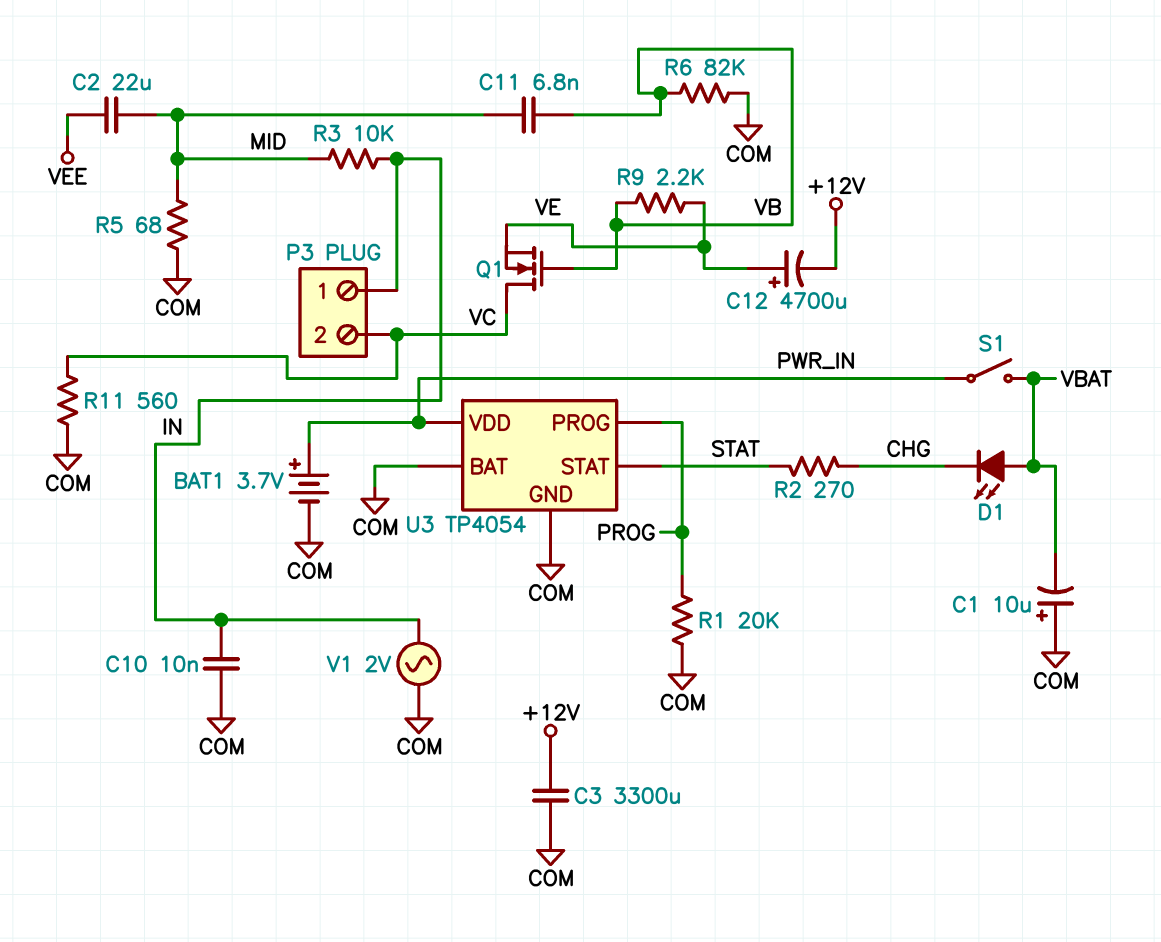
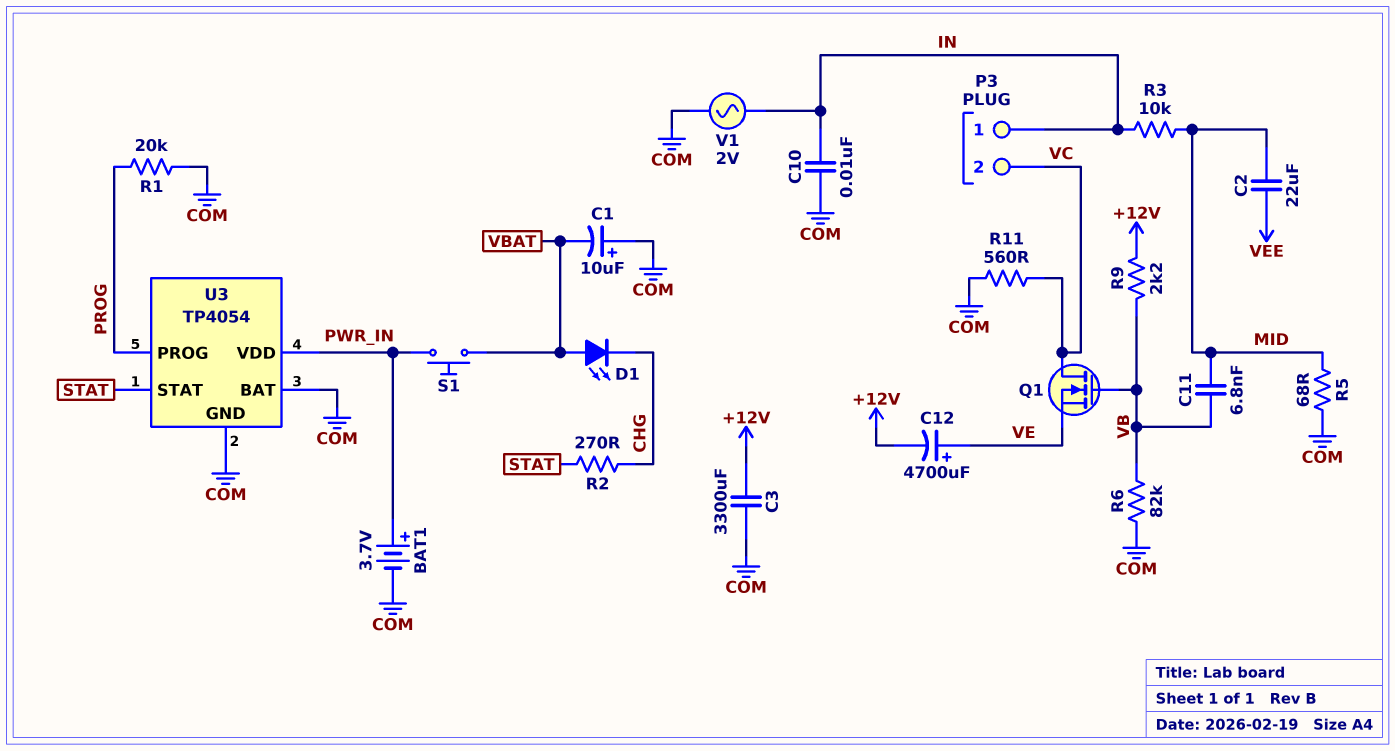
R9: 2.2k (VB, VE) -> 2.2k (+12V, VB)
S1: switch (PWR_IN, VBAT) -> button (PWR_IN, VBAT)

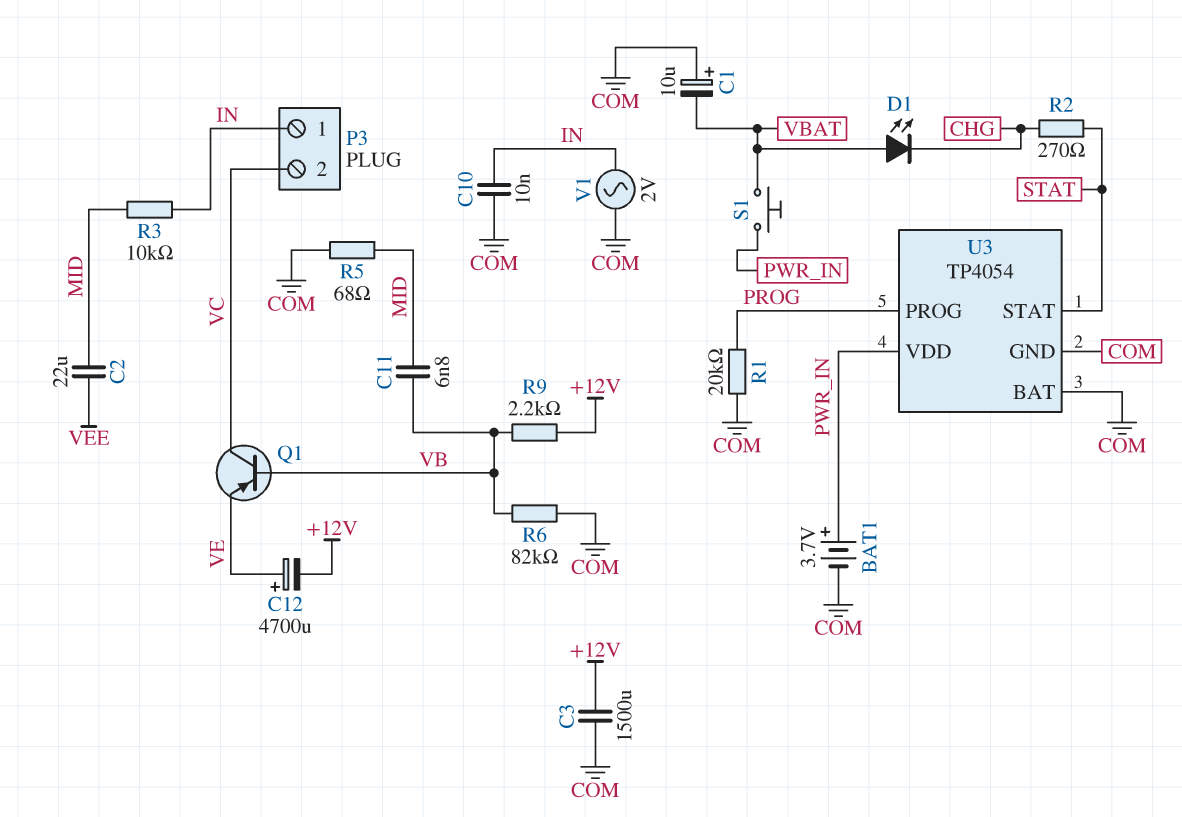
C3: 3300uF (+12V, COM) -> 1500uF (+12V, COM)
Q1: NMOS (G VB, D VC, S VE) -> PNP (B VB, C VC, E VE)
R11: 560 (COM, VC) -> none

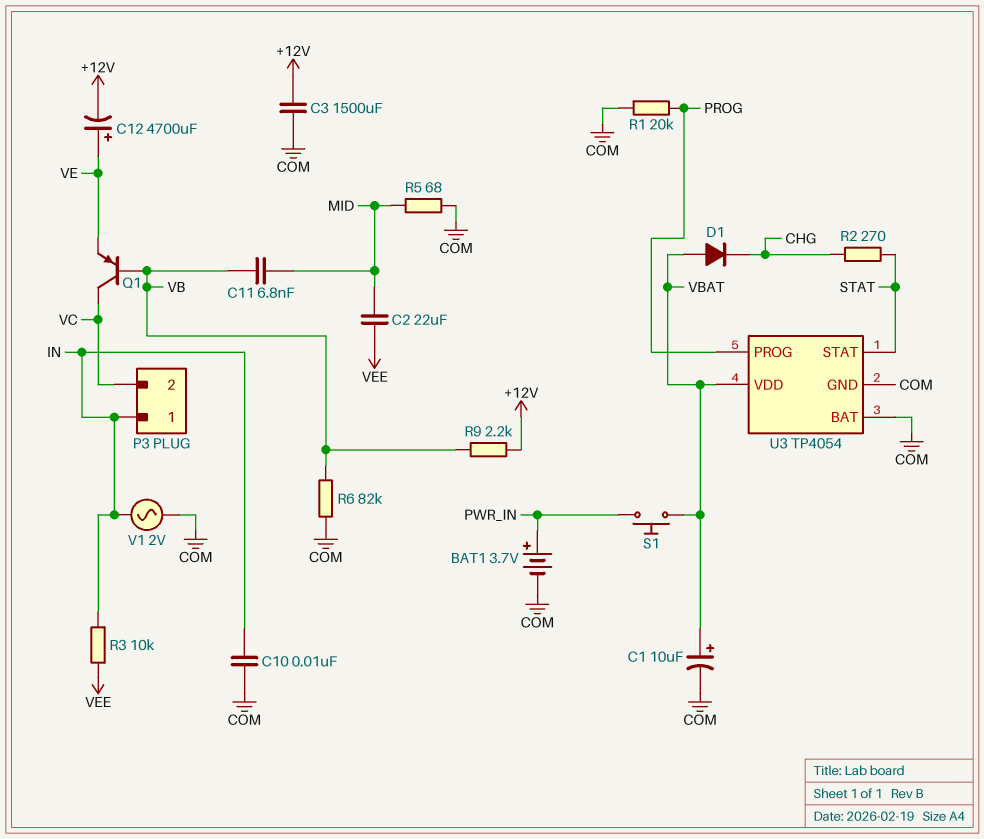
C1: 10uF (plus COM, minus VBAT) -> 10uF (plus VBAT, minus COM)
D1: LED (A VBAT, K CHG) -> diode (A VBAT, K CHG)
R3: 10k (IN, MID) -> 10k (IN, VEE)
U3 pin VDD: PWR_IN -> VBAT

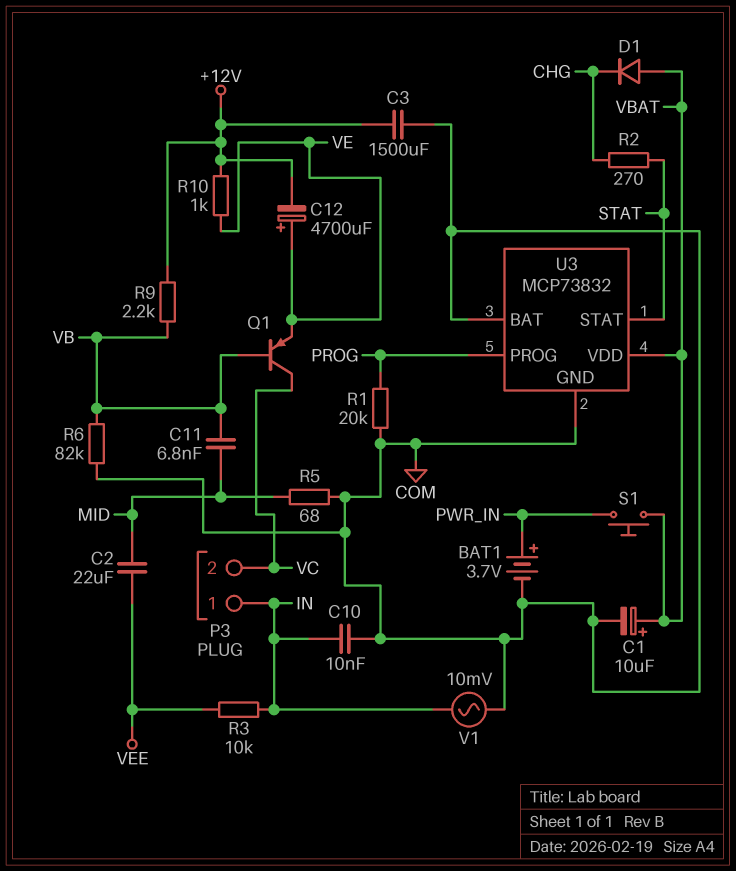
R10: none -> 1k (+12V, VE)
U3: TP4054 -> MCP73832
V1: AC 2V (COM, IN) -> AC 10mV (COM, IN)

